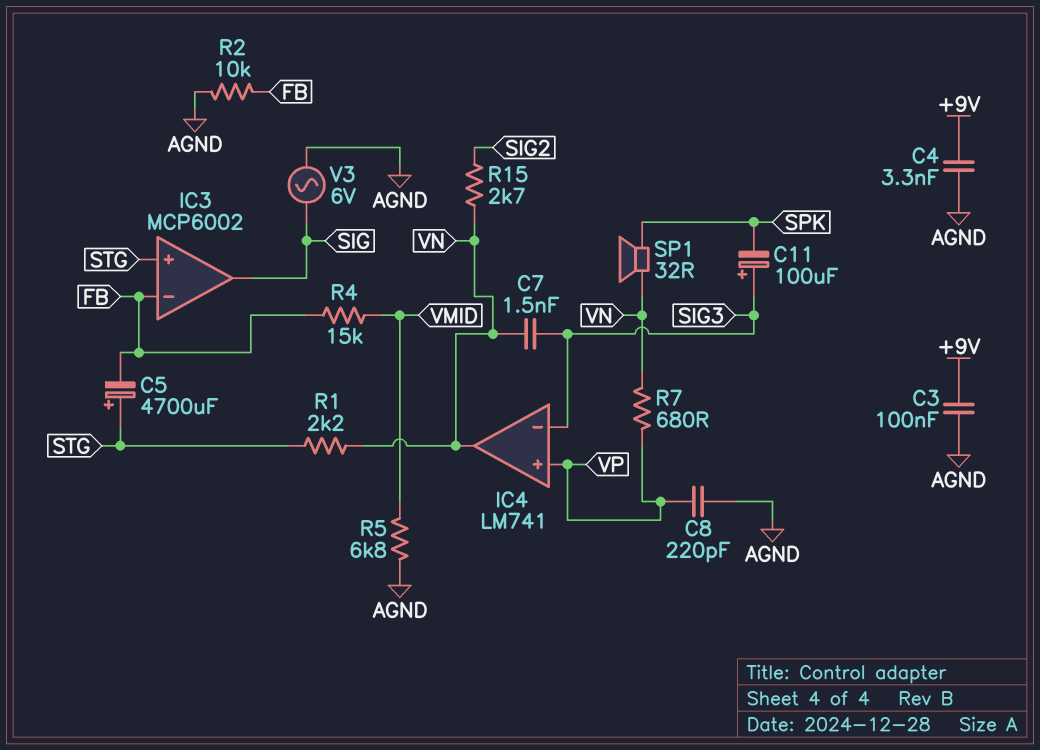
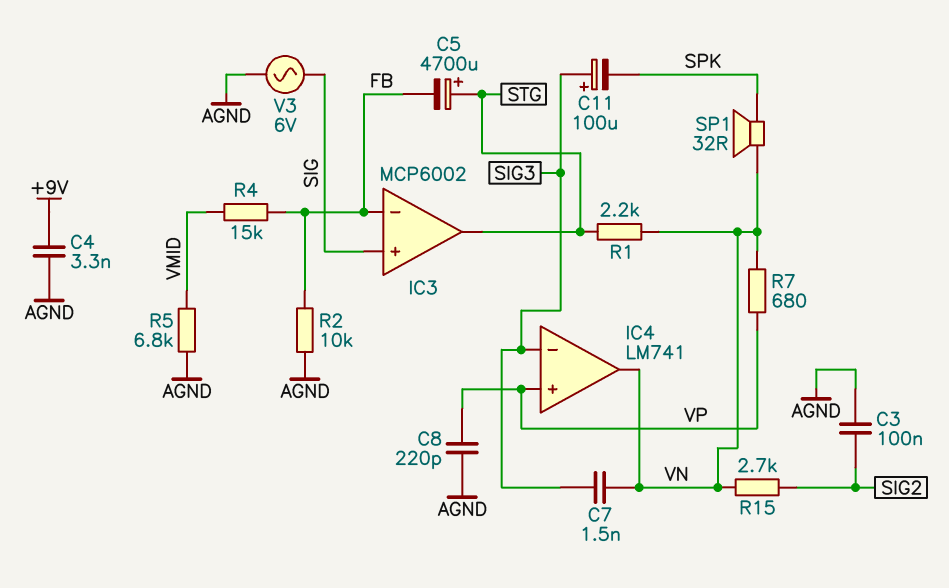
C3: 100nF (+9V, AGND) -> 100nF (AGND, SIG2)
IC3 pin in+: STG -> SIG
IC3 pin out: SIG -> STG

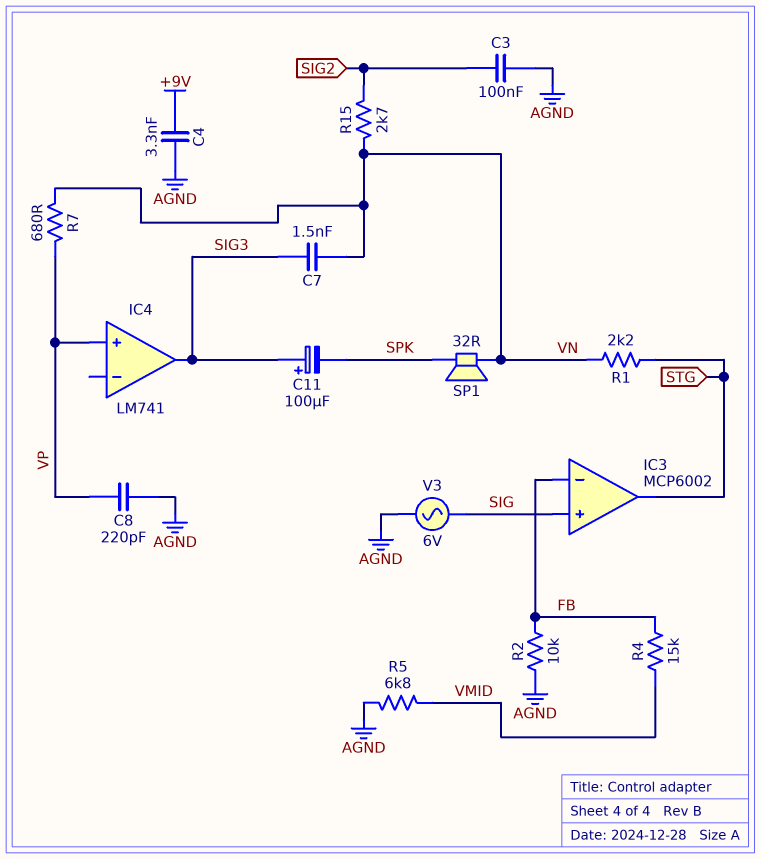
C5: 4700uF (plus STG, minus FB) -> none
IC4 pin in-: SIG3 -> none
IC4 pin out: VN -> SIG3

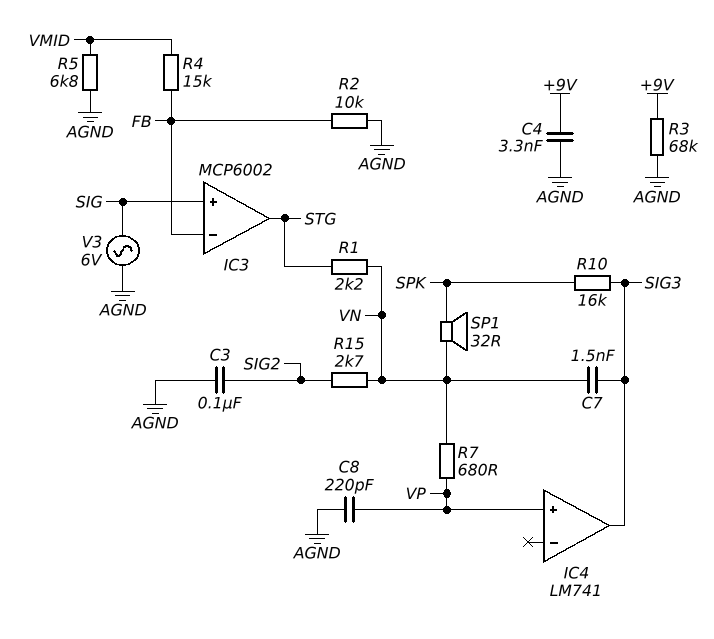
C11: 100uF (plus SIG3, minus SPK) -> none
R3: none -> 68k (+9V, AGND)
R10: none -> 16k (SIG3, SPK)

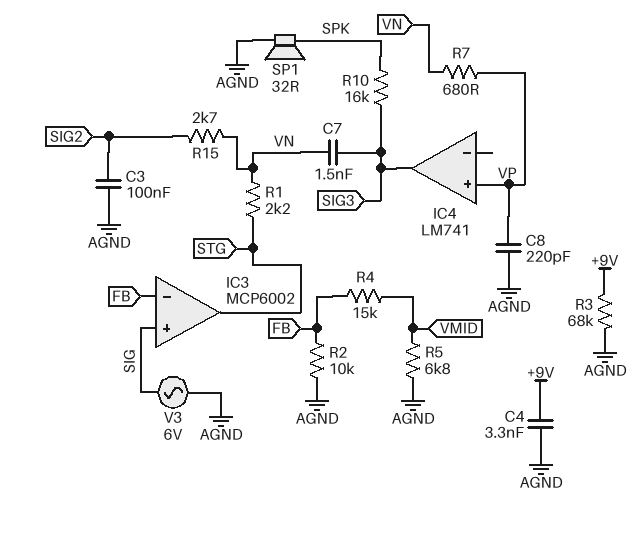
SP1: speaker 32R (SPK, VN) -> speaker 32R (AGND, SPK)

